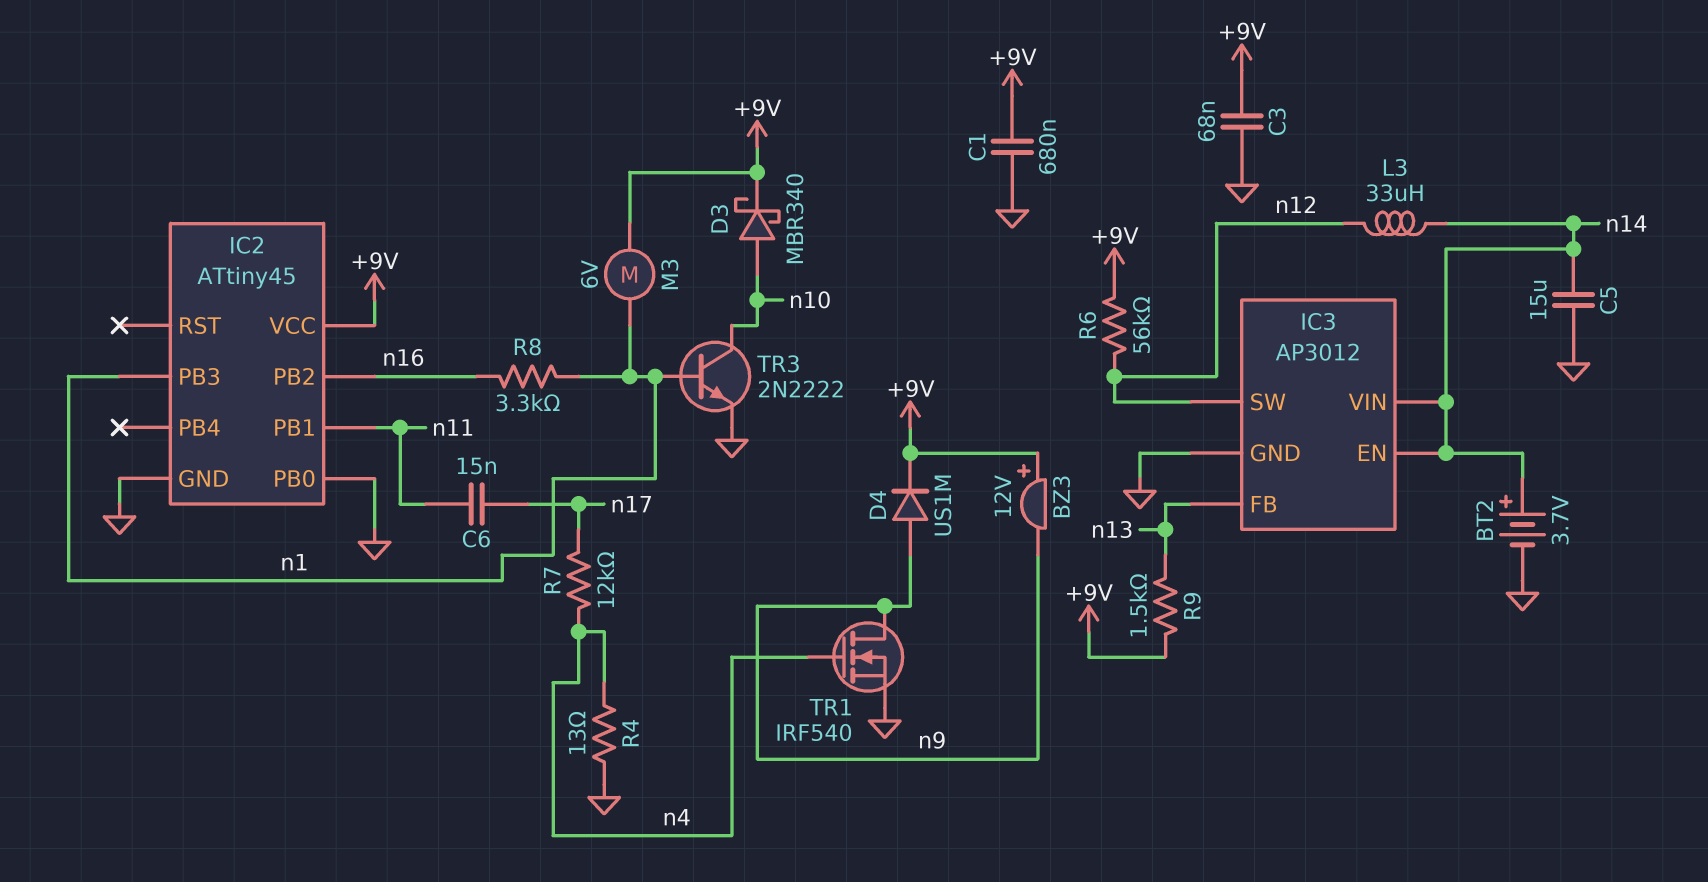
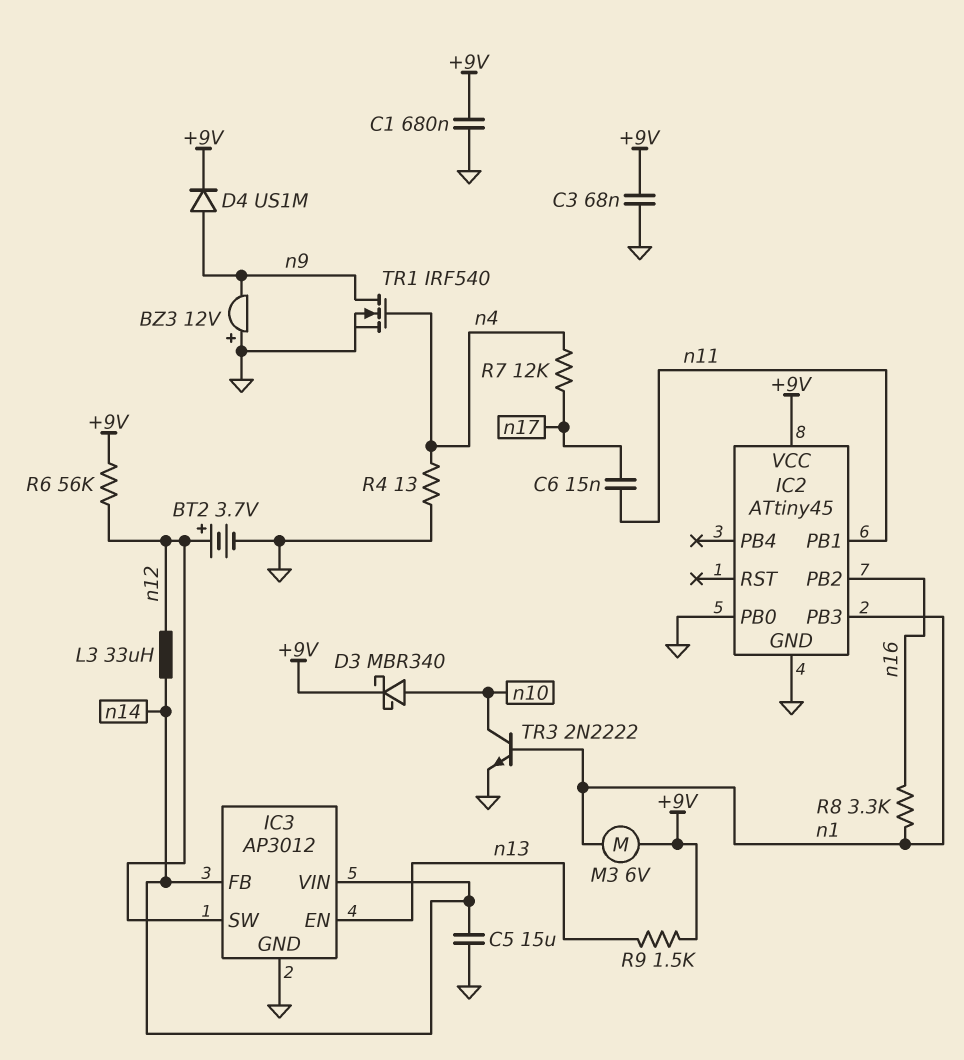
BT2: 3.7V (plus n14, minus GND) -> 3.7V (plus n12, minus GND)
BZ3: buzzer 12V (plus +9V, minus n9) -> buzzer 12V (plus GND, minus n9)
IC3 pin EN: n14 -> n13
IC3 pin FB: n13 -> n14

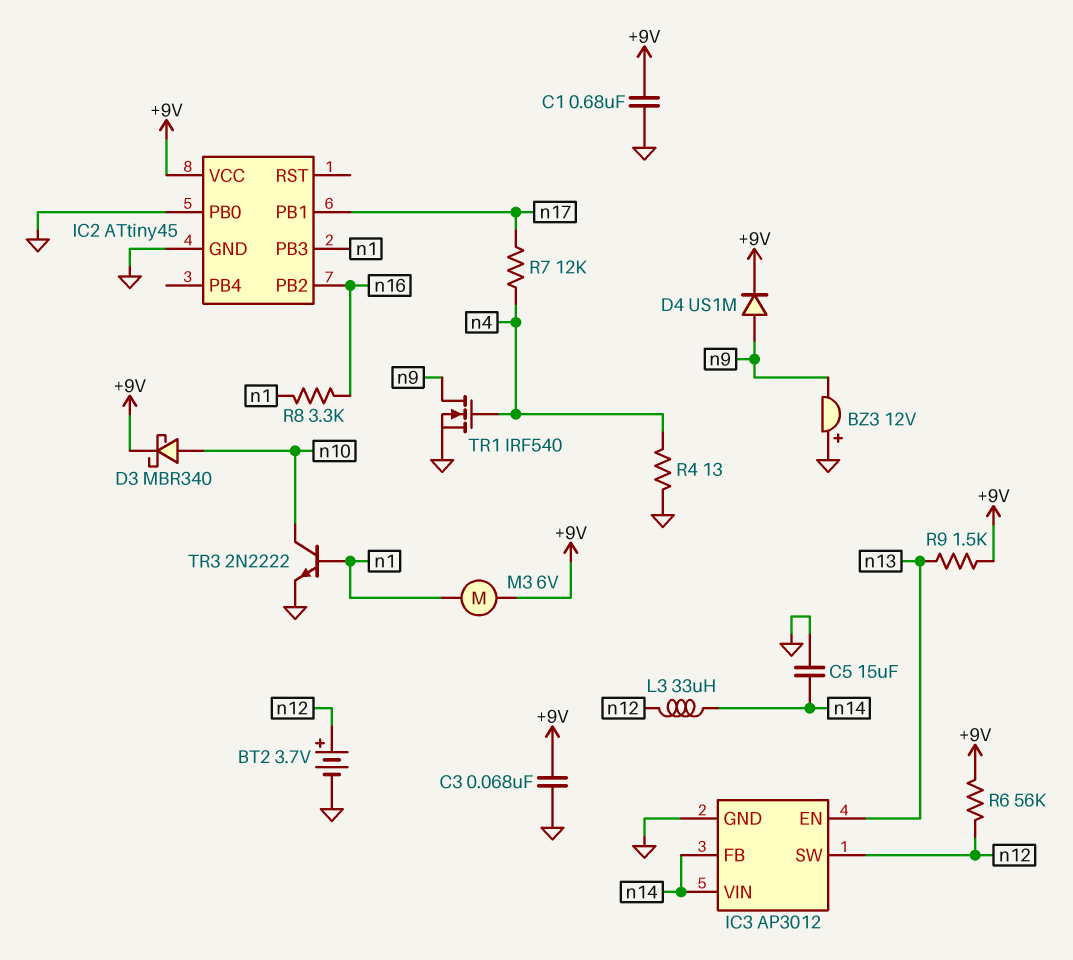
C6: 15nF (n11, n17) -> none
IC2 pin PB1: n11 -> n17

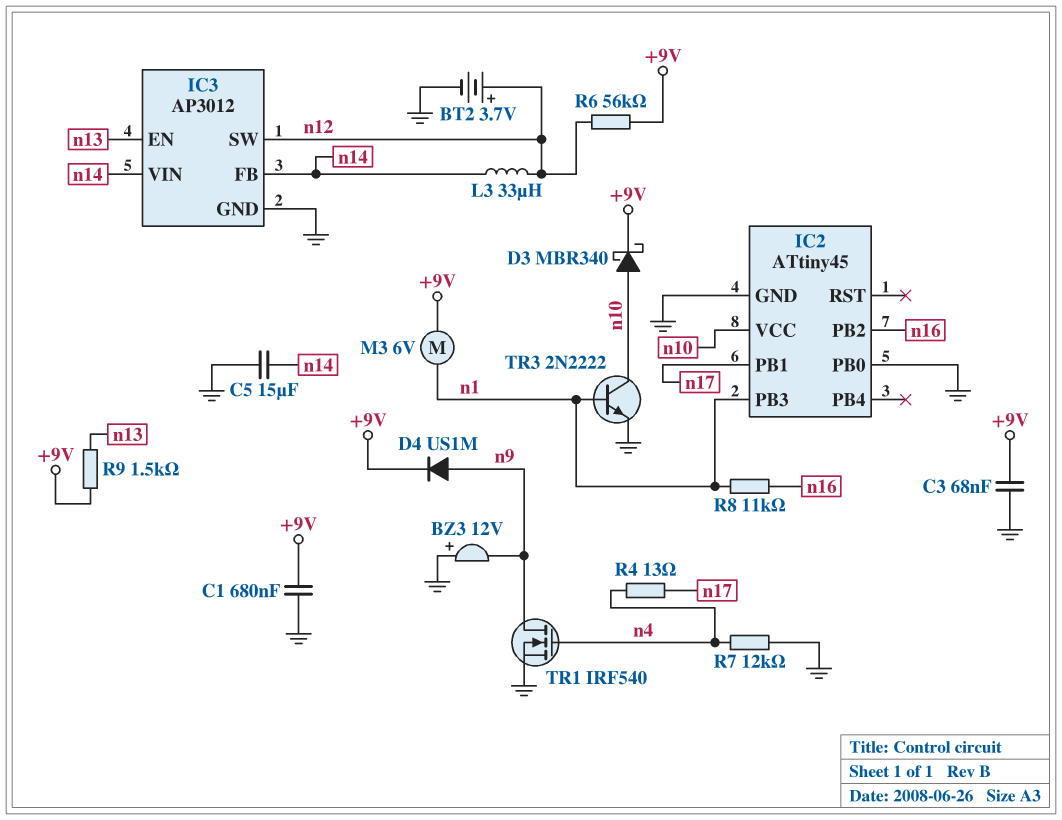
IC2 pin VCC: +9V -> n10
R4: 13 (GND, n4) -> 13 (n4, n17)
R7: 12k (n4, n17) -> 12k (GND, n4)
R8: 3.3k (n1, n16) -> 11k (n1, n16)

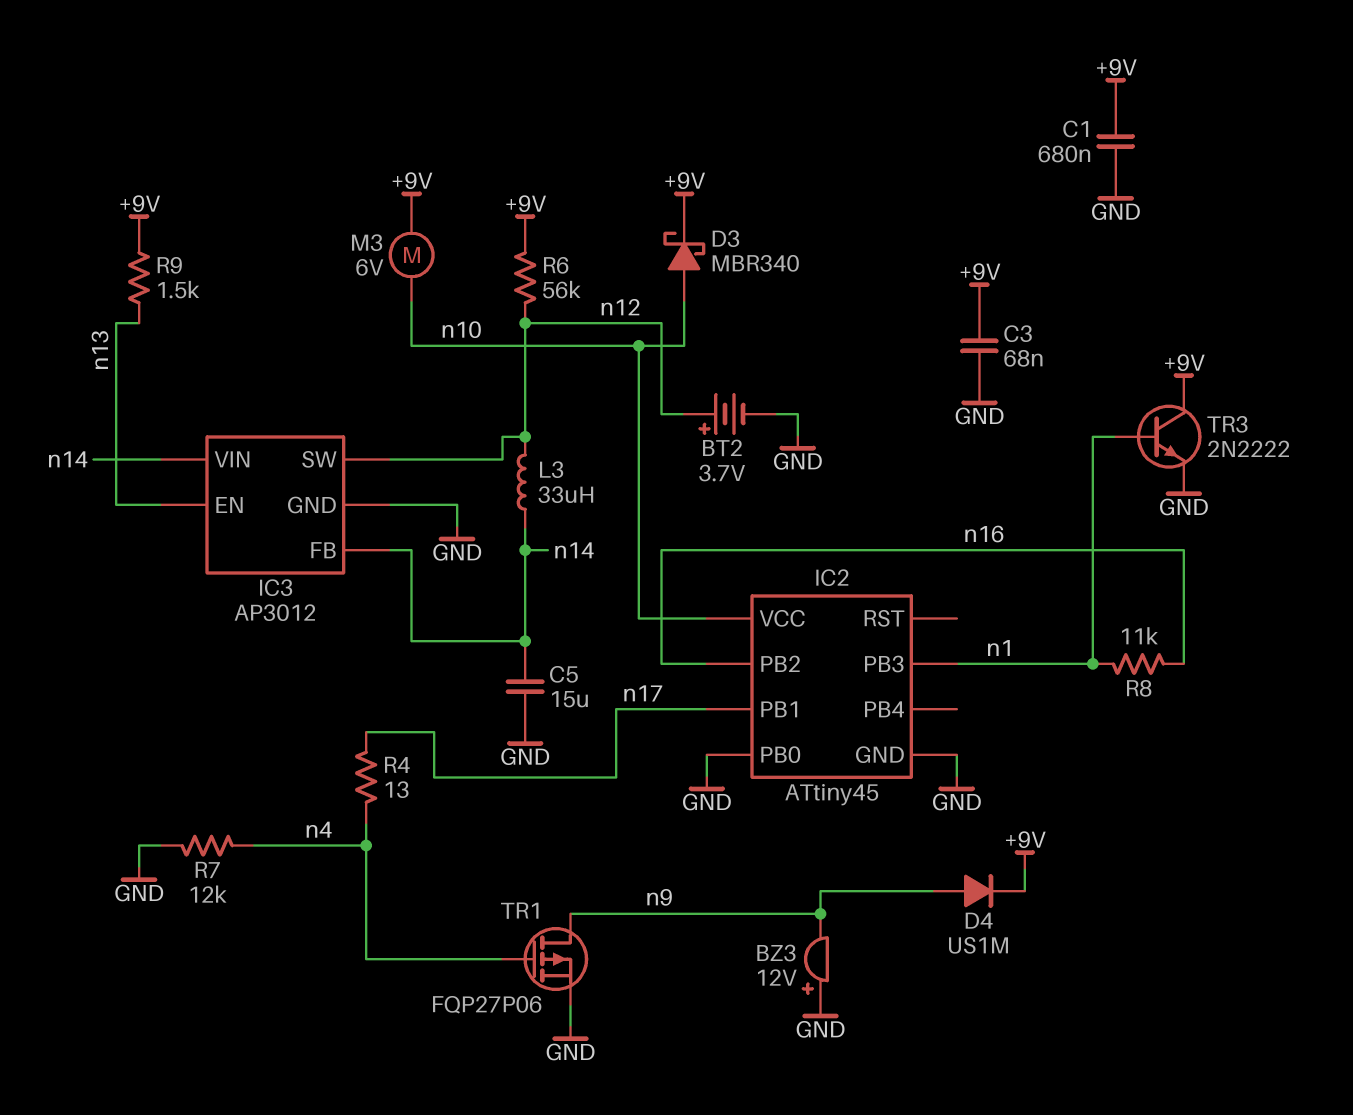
M3: motor 6V (+9V, n1) -> motor 6V (+9V, n10)
TR1: NMOS IRF540 (G n4, D n9, S GND) -> PMOS FQP27P06 (G n4, D n9, S GND)
TR3: NPN 2N2222 (B n1, C n10, E GND) -> NPN 2N2222 (B n1, C +9V, E GND)

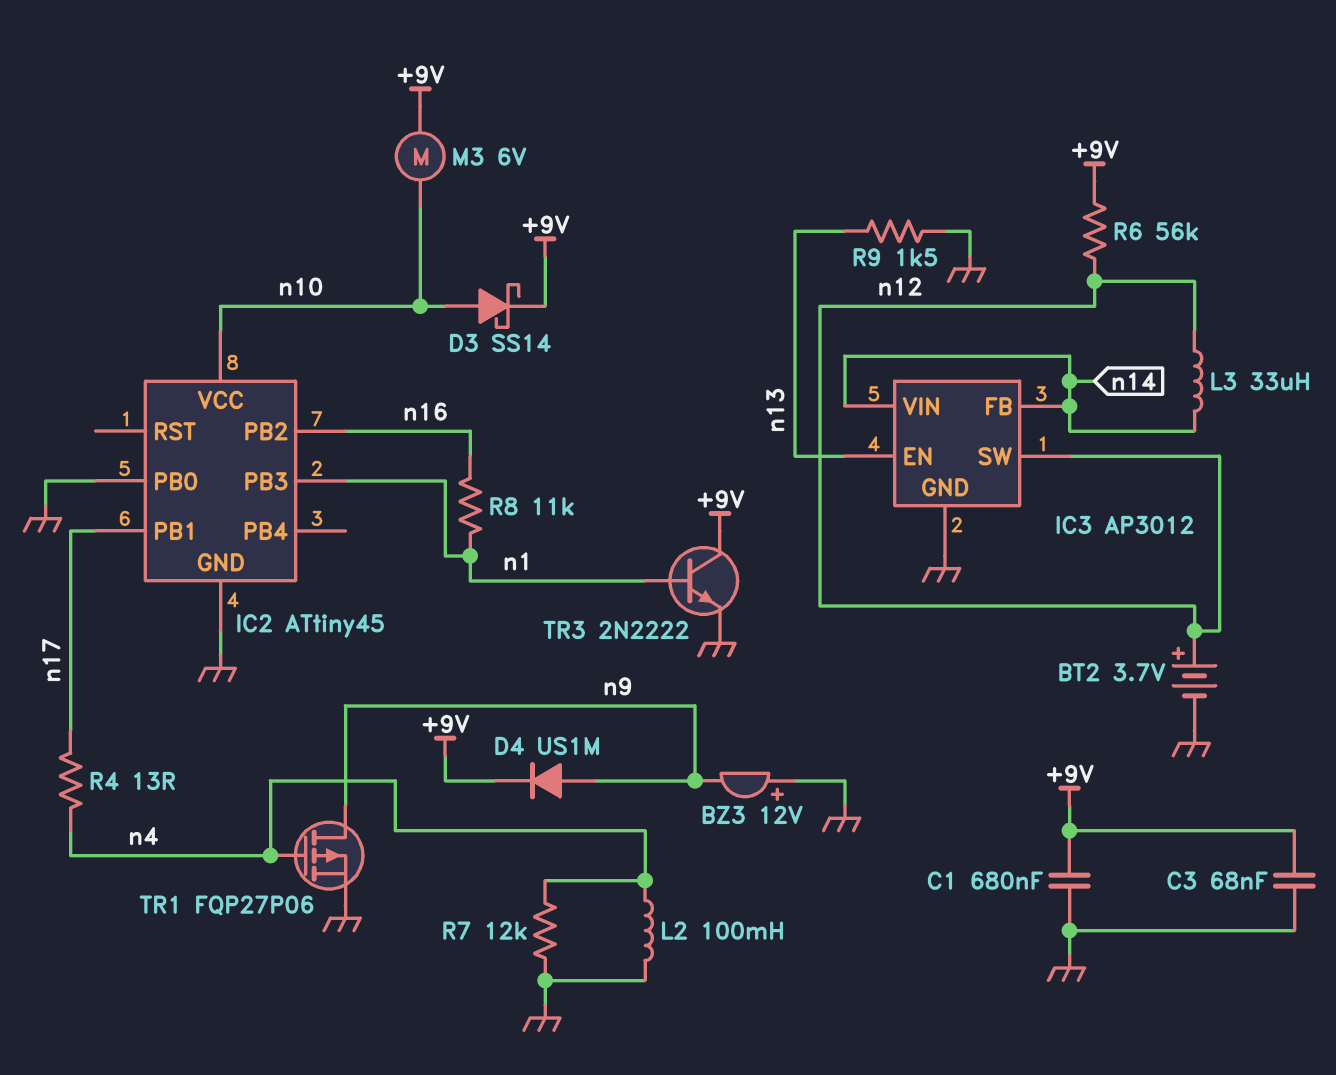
C5: 15uF (GND, n14) -> none
D3: schottky MBR340 (A n10, K +9V) -> schottky SS14 (A n10, K +9V)
L2: none -> 100mH (GND, n4)
R9: 1.5k (+9V, n13) -> 1.5k (GND, n13)

